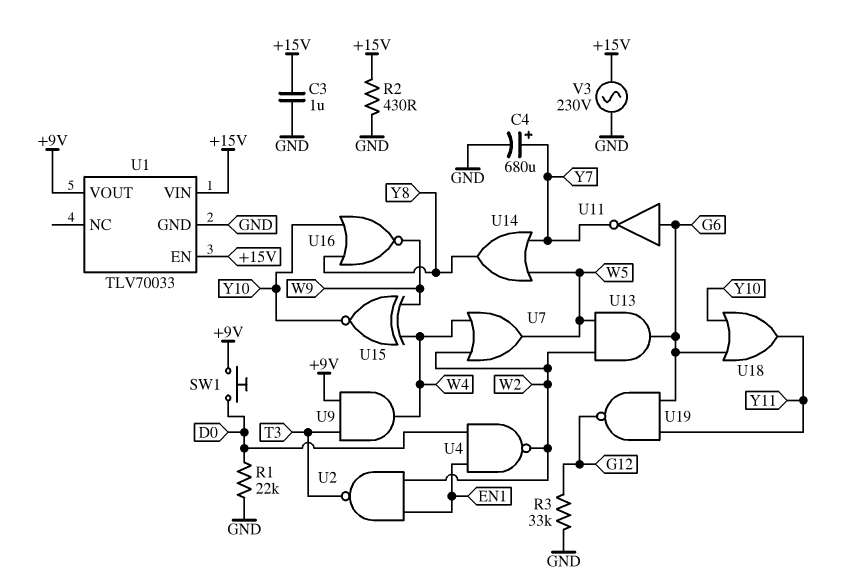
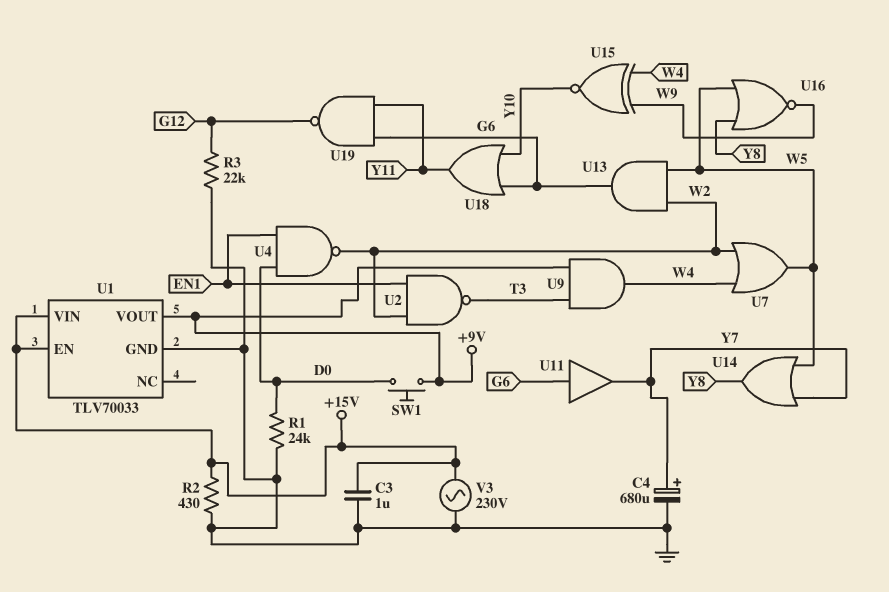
R1: 22k (D0, GND) -> 24k (D0, GND)
R3: 33k (G12, GND) -> 22k (G12, GND)
U11: NOT (in G6, out Y7) -> buffer (in G6, out Y7)
U16: NOR (in Y8, in Y10, out W9) -> NOR (in W5, in Y8, out W9)

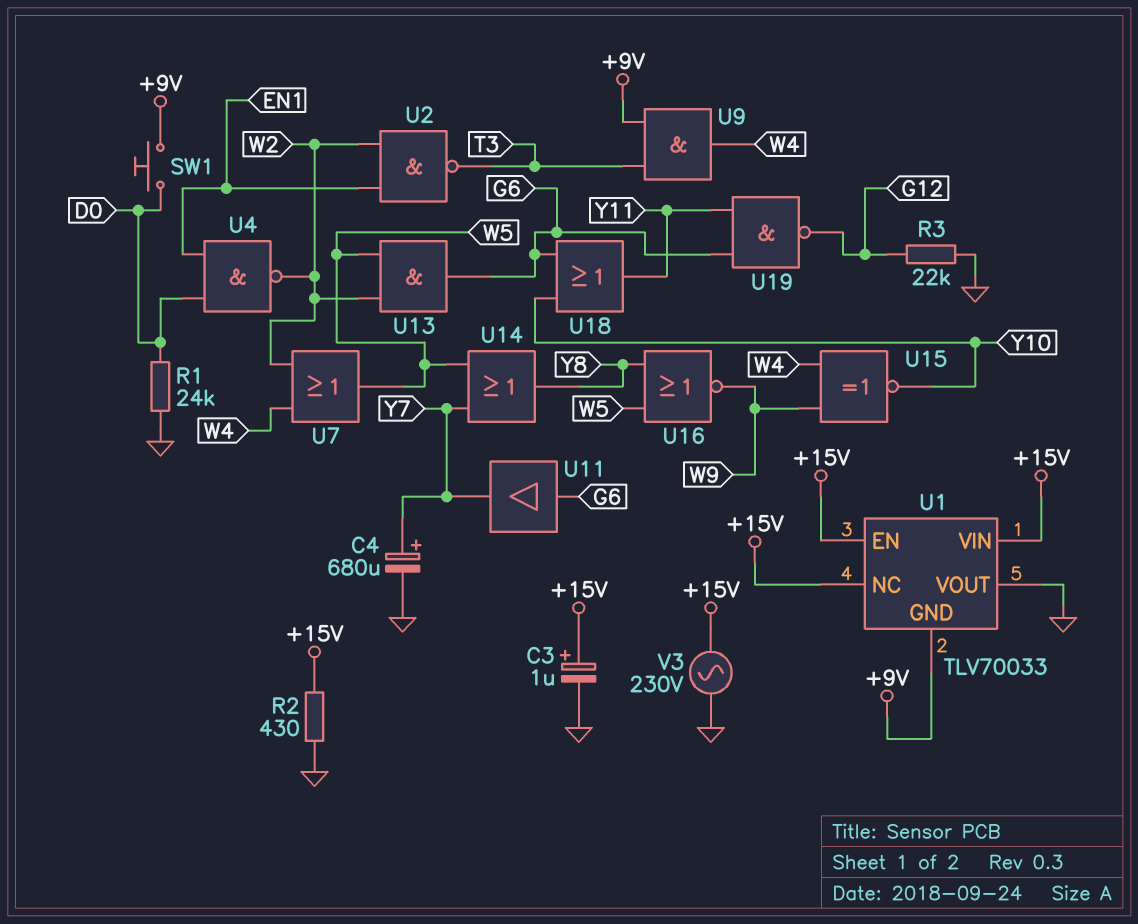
C3: 1uF (+15V, GND) -> 1uF (plus +15V, minus GND)
U1 pin GND: GND -> +9V
U1 pin NC: none -> +15V
U1 pin VOUT: +9V -> GND

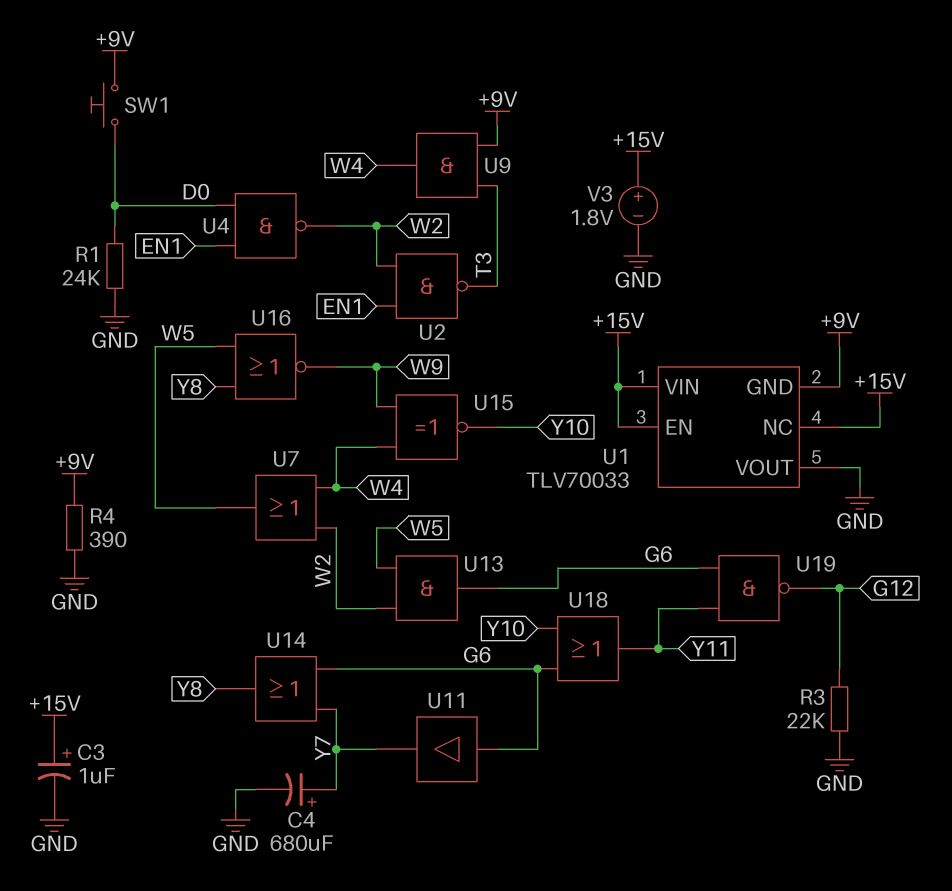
R2: 430 (+15V, GND) -> none
R4: none -> 390 (+9V, GND)
U14: OR (in W5, in Y7, out Y8) -> OR (in G6, in Y7, out Y8)
V3: AC 230V (+15V, GND) -> 1.8V (plus +15V, minus GND)

